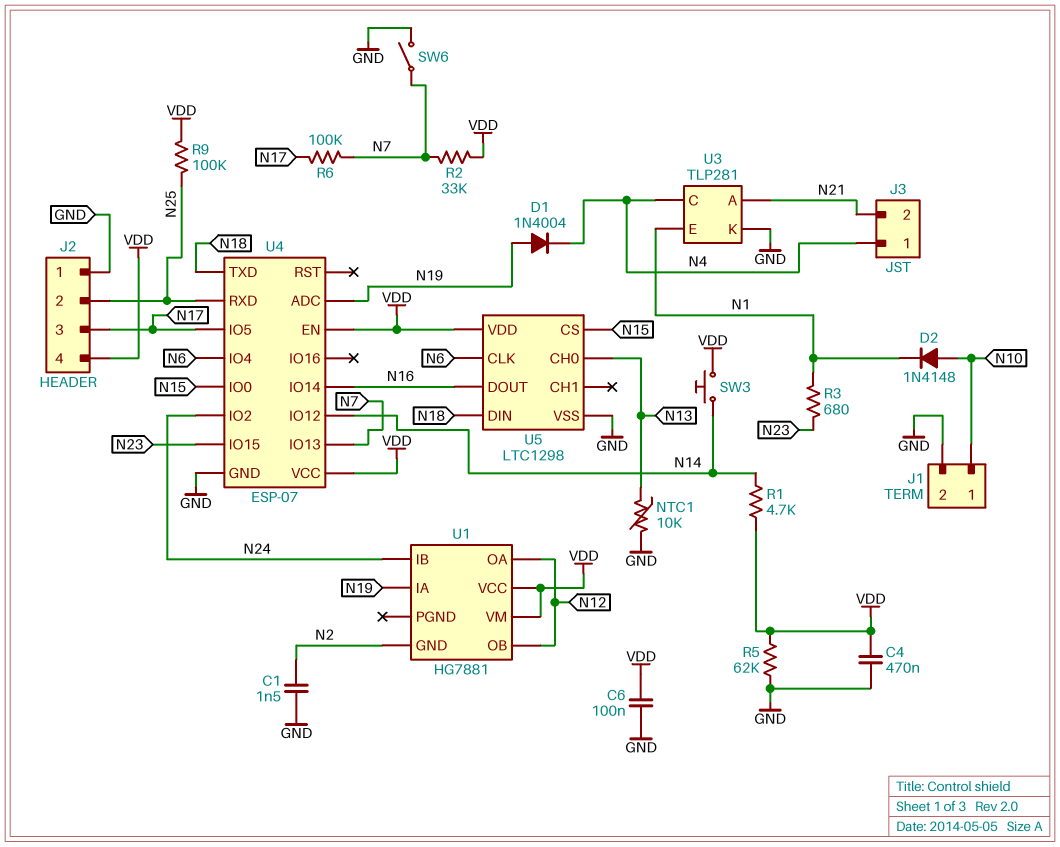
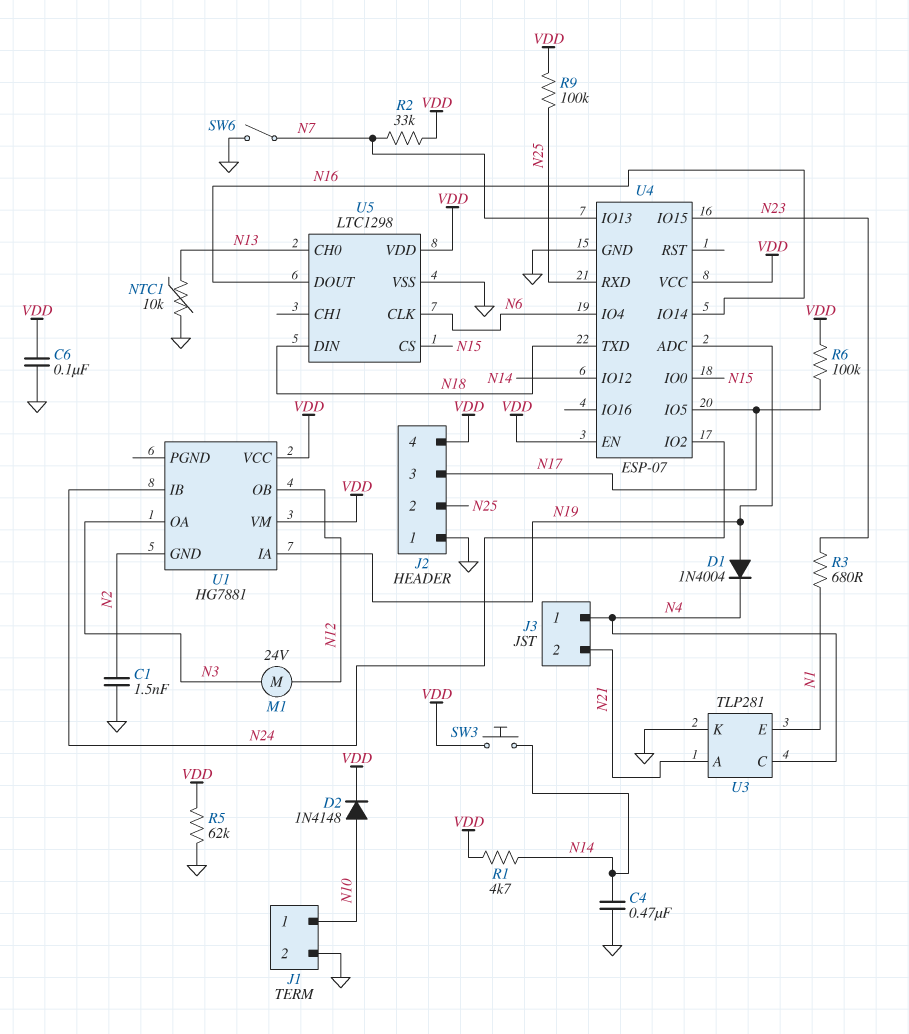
C4: 470nF (GND, VDD) -> 470nF (GND, N14)
D2: diode 1N4148 (A N10, K N1) -> diode 1N4148 (A N10, K VDD)
M1: none -> motor 24V (N3, N12)
R6: 100k (N7, N17) -> 100k (N17, VDD)
U1 pin OA: N12 -> N3

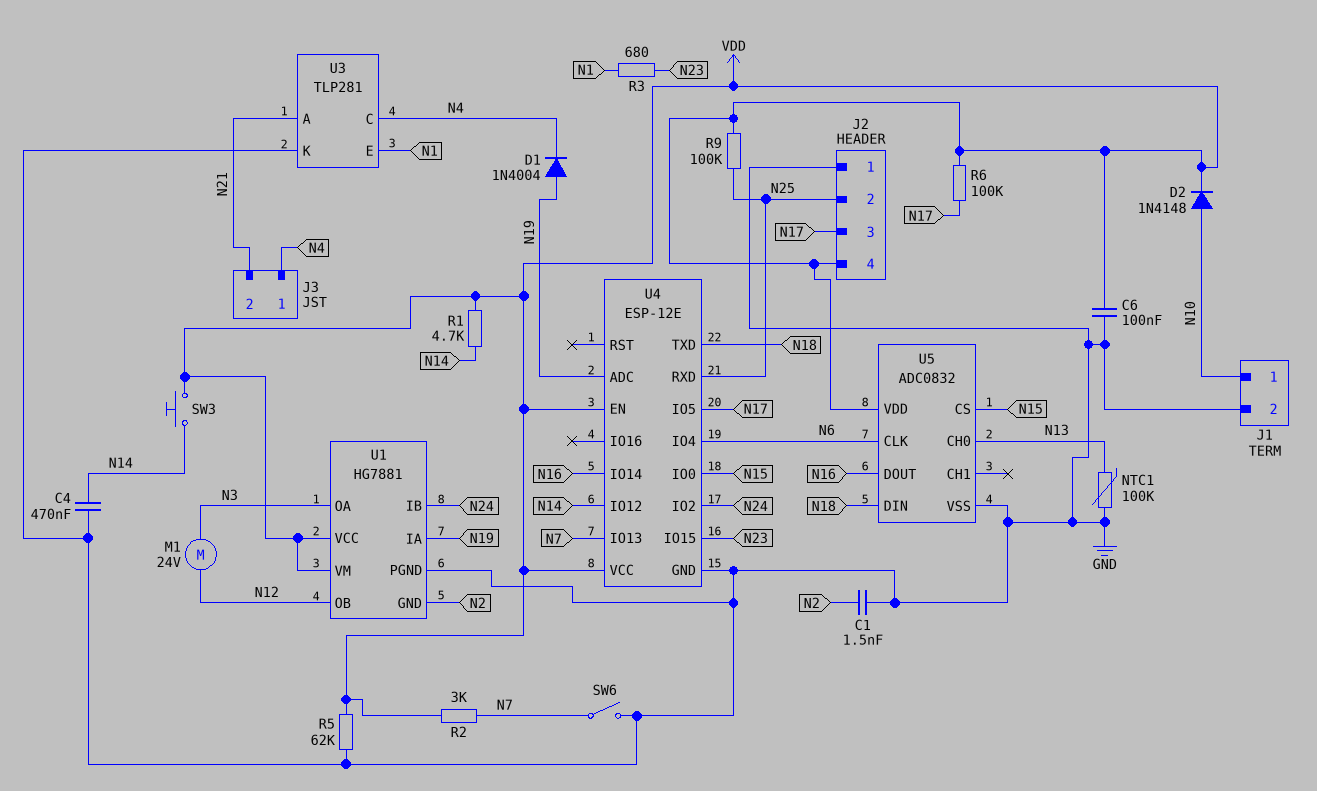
NTC1: 10k (GND, N13) -> 100k (GND, N13)
R2: 33k (N7, VDD) -> 3k (N7, VDD)
U1 pin PGND: none -> GND
U4: ESP-07 -> ESP-12E
U5: LTC1298 -> ADC0832

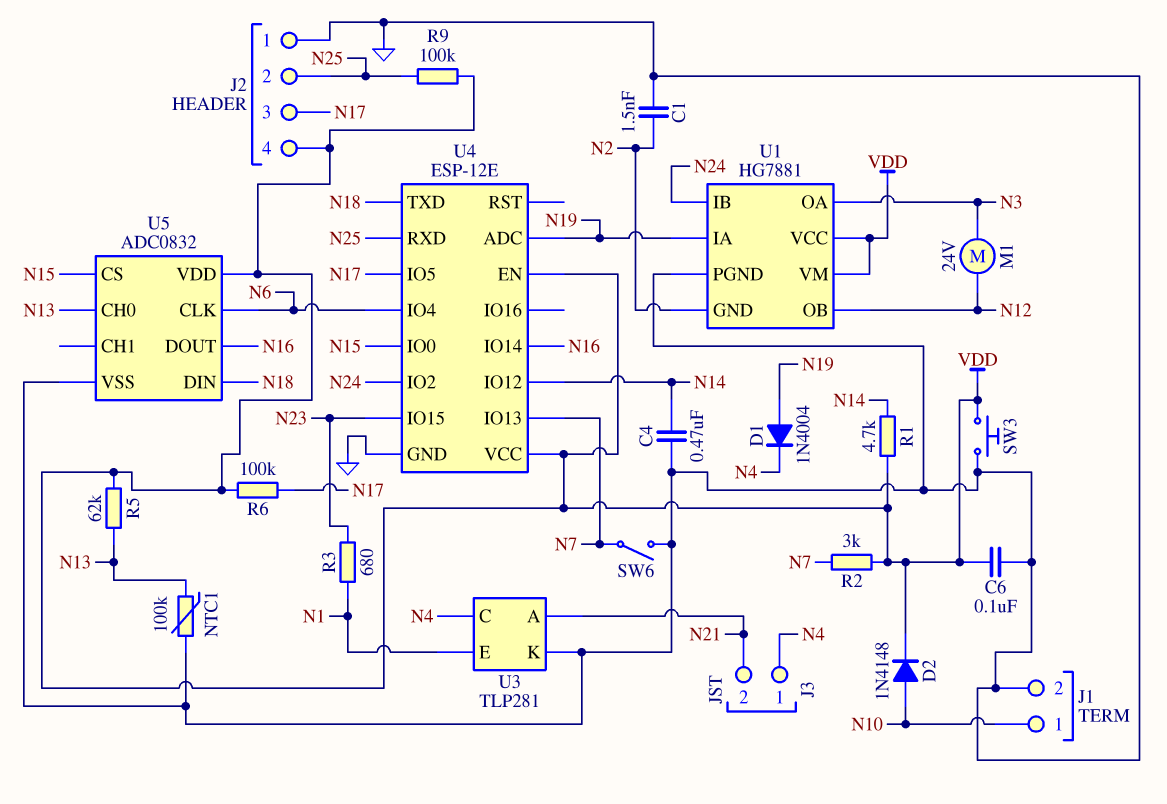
R5: 62k (GND, VDD) -> 62k (N13, VDD)
SW3: button (N14, VDD) -> button (GND, VDD)

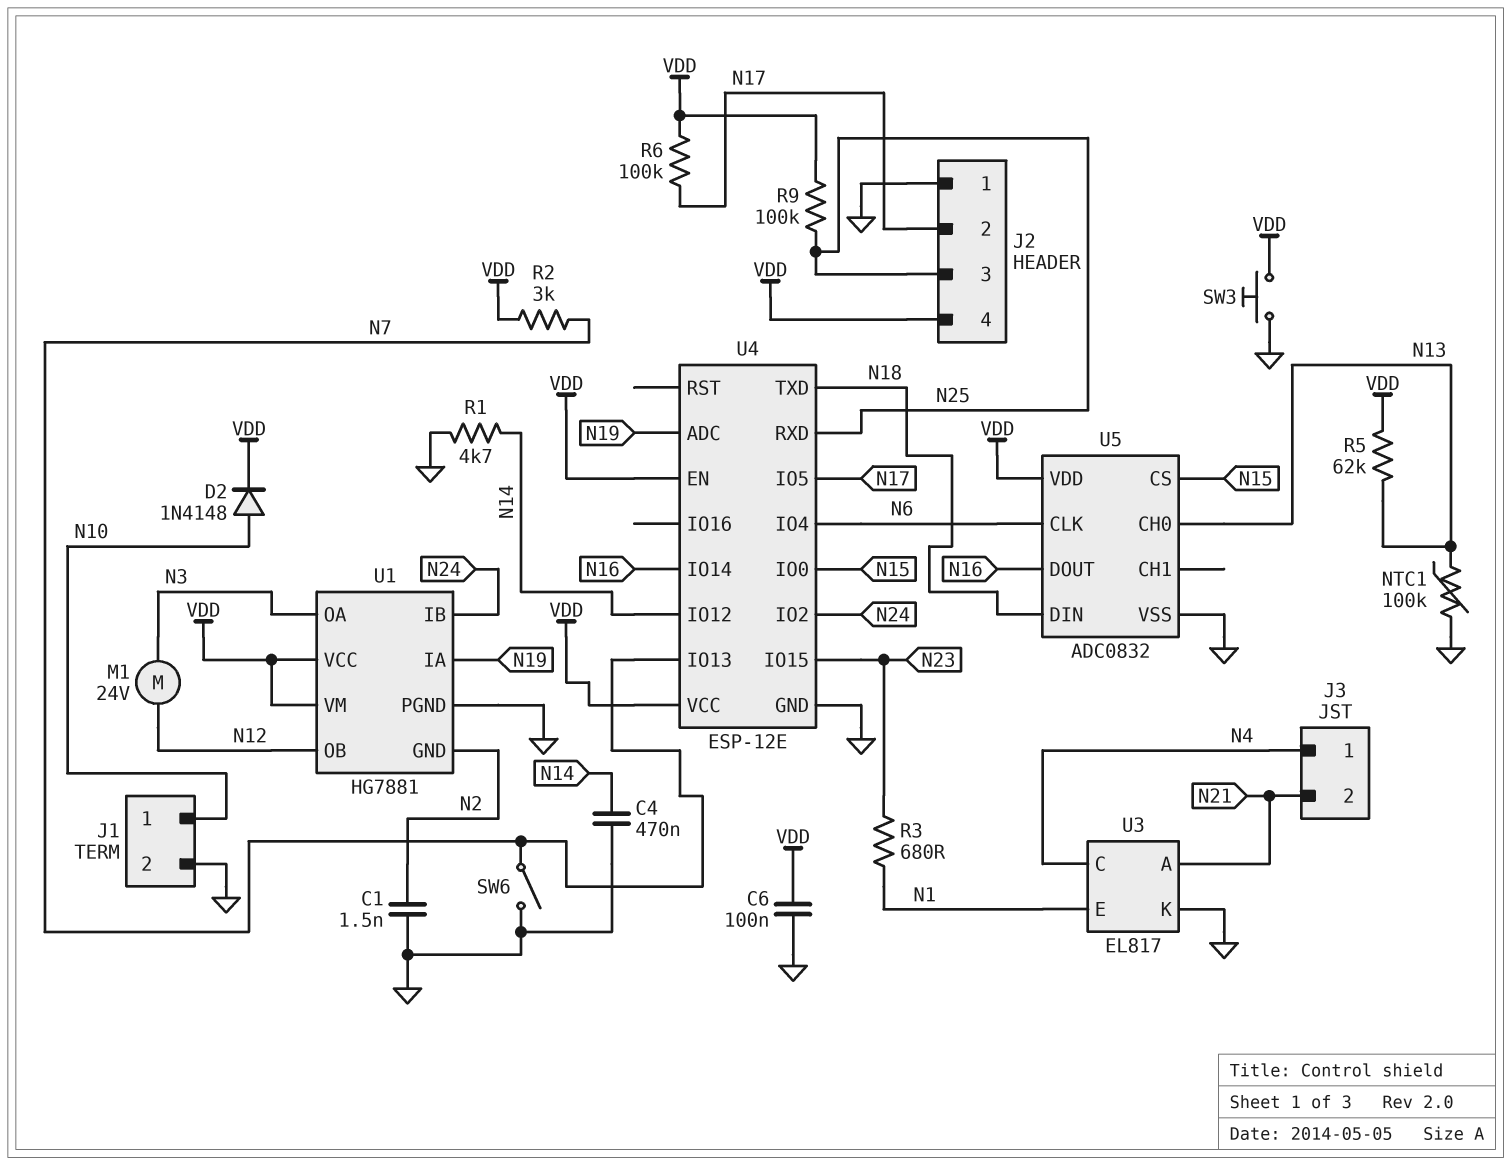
D1: diode 1N4004 (A N19, K N4) -> none
J2 pin 2: N25 -> N17
J2 pin 3: N17 -> N25
R1: 4.7k (N14, VDD) -> 4.7k (GND, N14)
U3: TLP281 -> EL817

